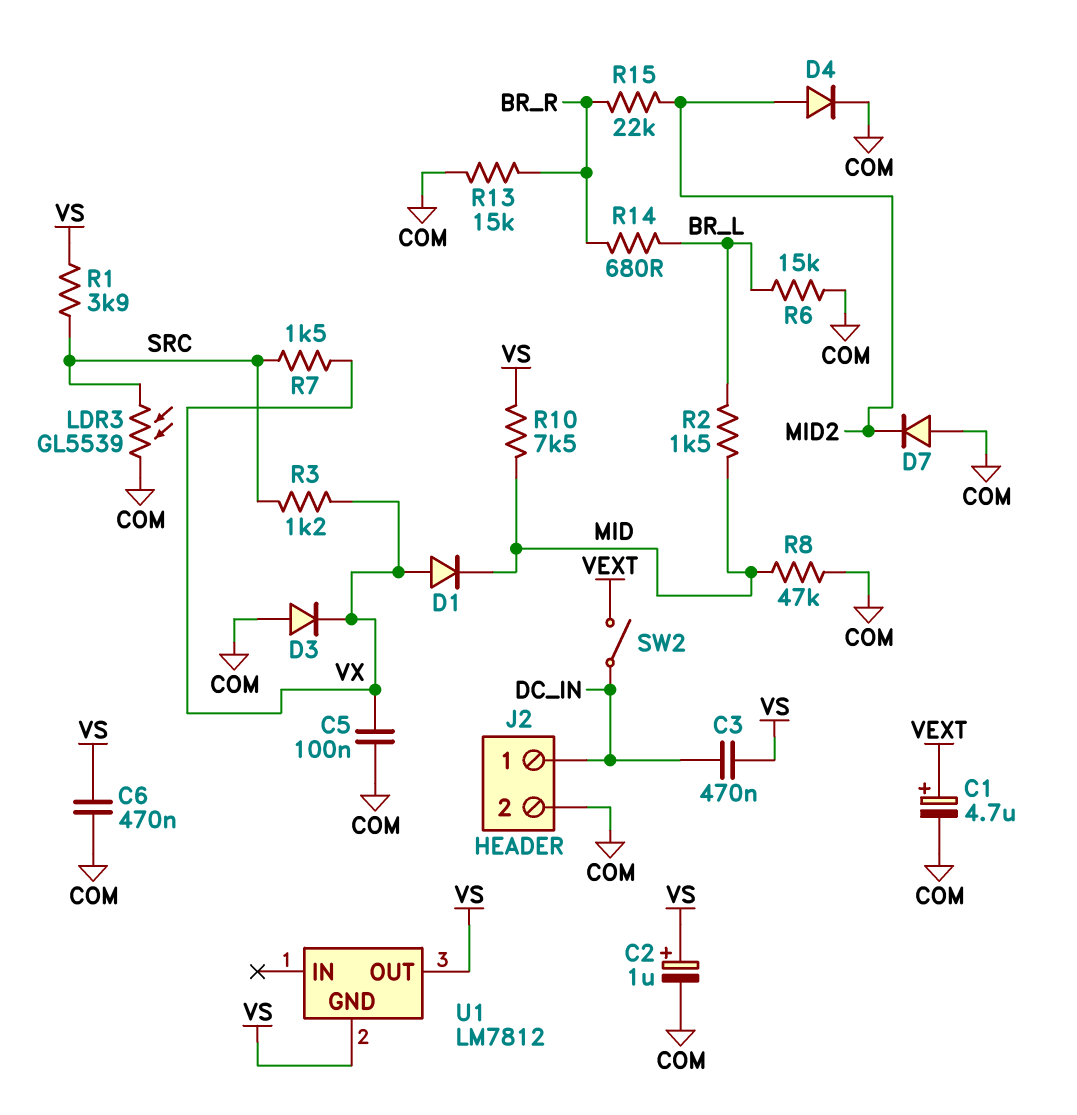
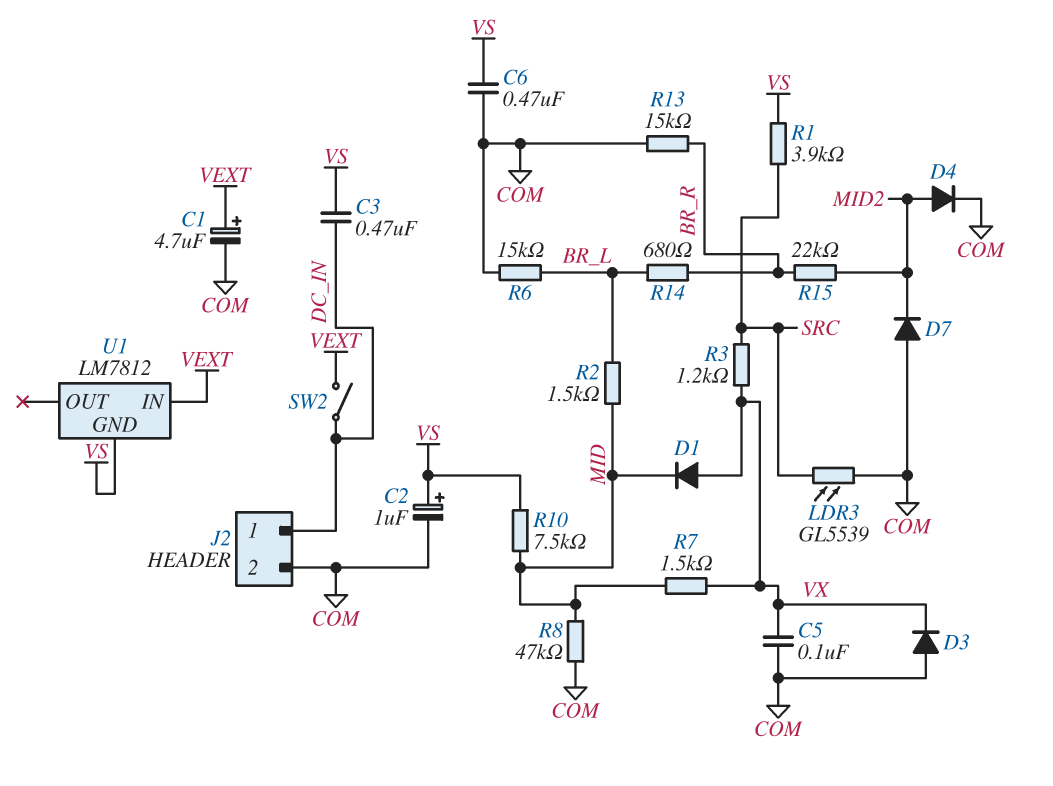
R7: 1.5k (SRC, VX) -> 1.5k (MID, VX)
U1 pin IN: none -> VEXT
U1 pin OUT: VS -> none

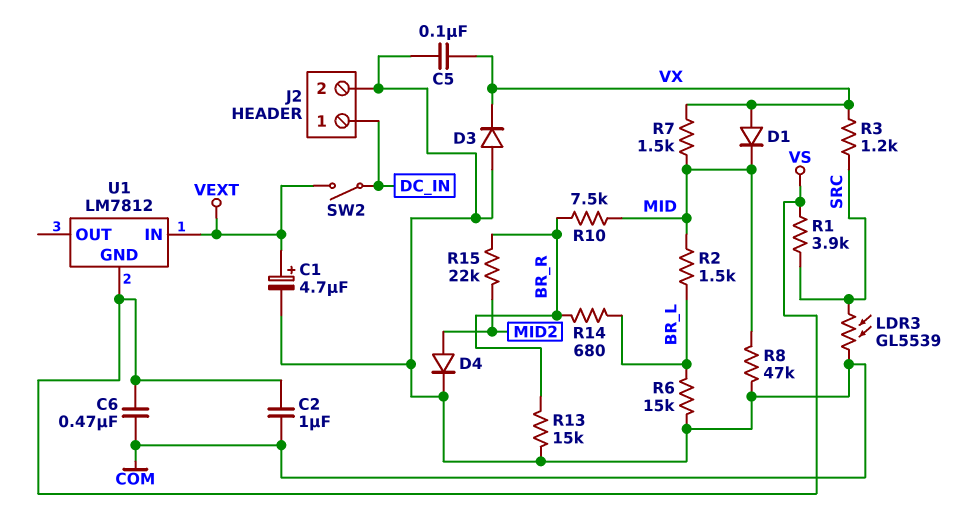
C2: 1uF (plus VS, minus COM) -> 1uF (COM, VS)
C3: 470nF (DC_IN, VS) -> none
D7: diode (A COM, K MID2) -> none
R10: 7.5k (MID, VS) -> 7.5k (BR_R, MID)

